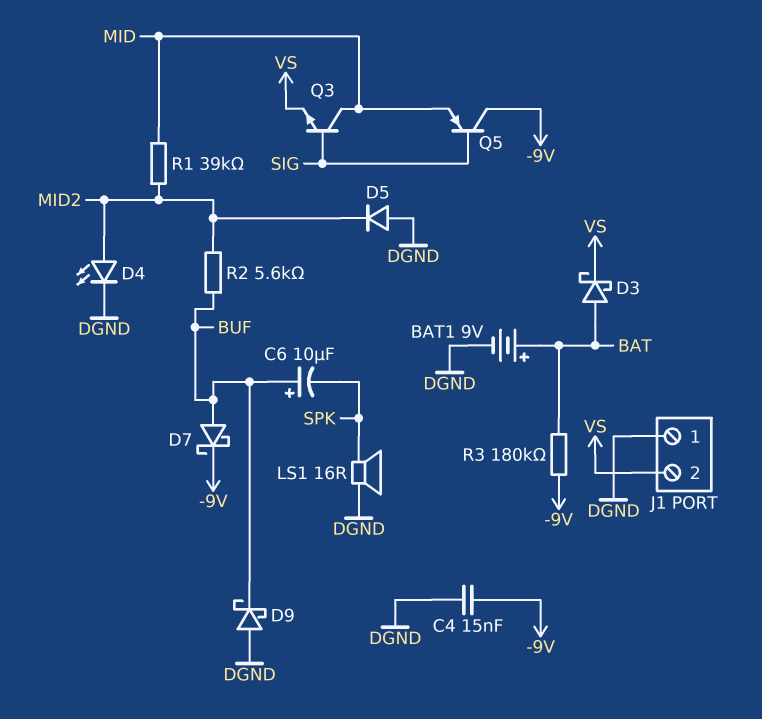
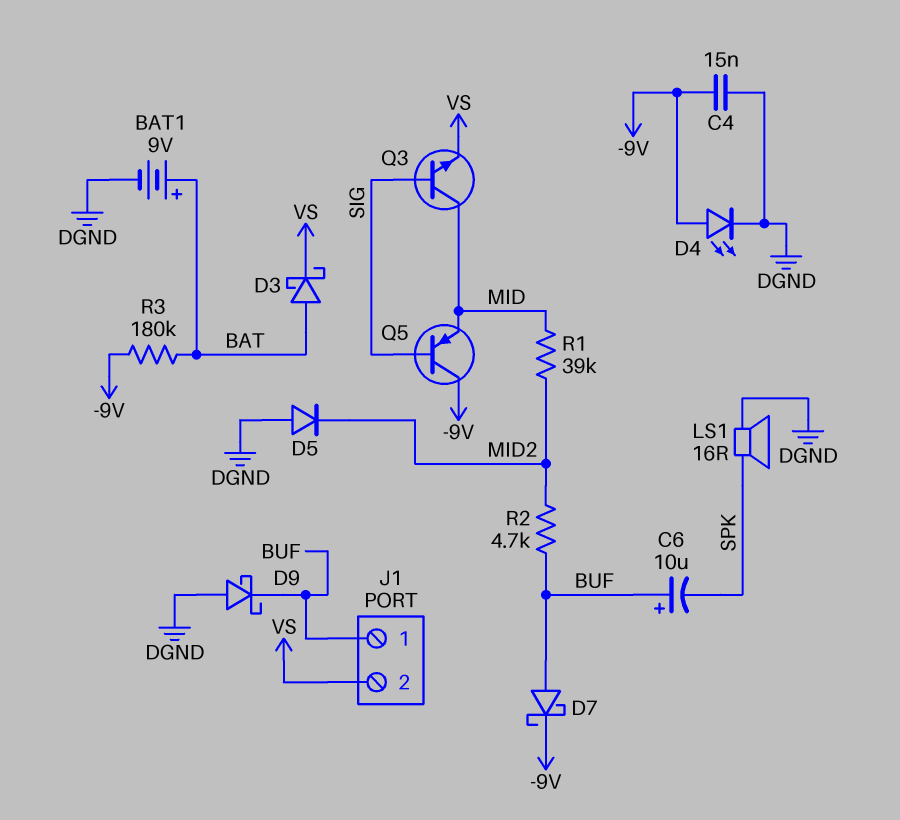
D4: LED (A MID2, K DGND) -> LED (A -9V, K DGND)
J1 pin 1: DGND -> BUF
R2: 5.6k (BUF, MID2) -> 4.7k (BUF, MID2)

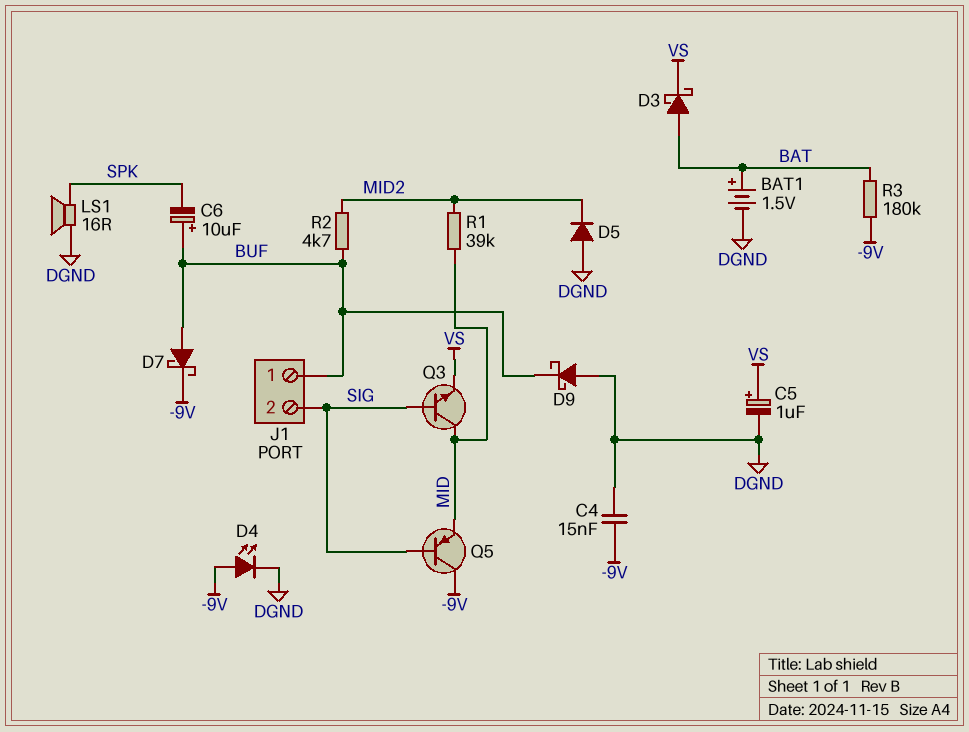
BAT1: 9V (plus BAT, minus DGND) -> 1.5V (plus BAT, minus DGND)
C5: none -> 1uF (plus VS, minus DGND)
J1 pin 2: VS -> SIG

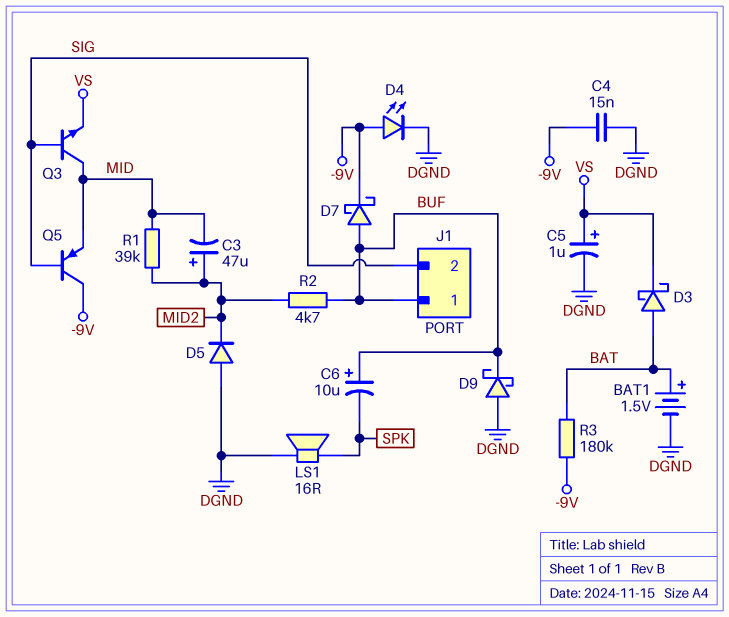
C3: none -> 47uF (plus MID2, minus MID)

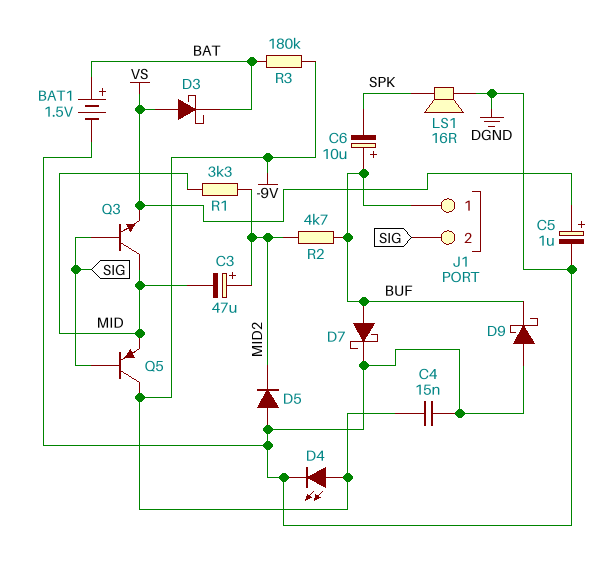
D3: schottky (A BAT, K VS) -> schottky (A VS, K BAT)
D7: schottky (A BUF, K -9V) -> schottky (A BUF, K DGND)
R1: 39k (MID, MID2) -> 3.3k (MID, MID2)

